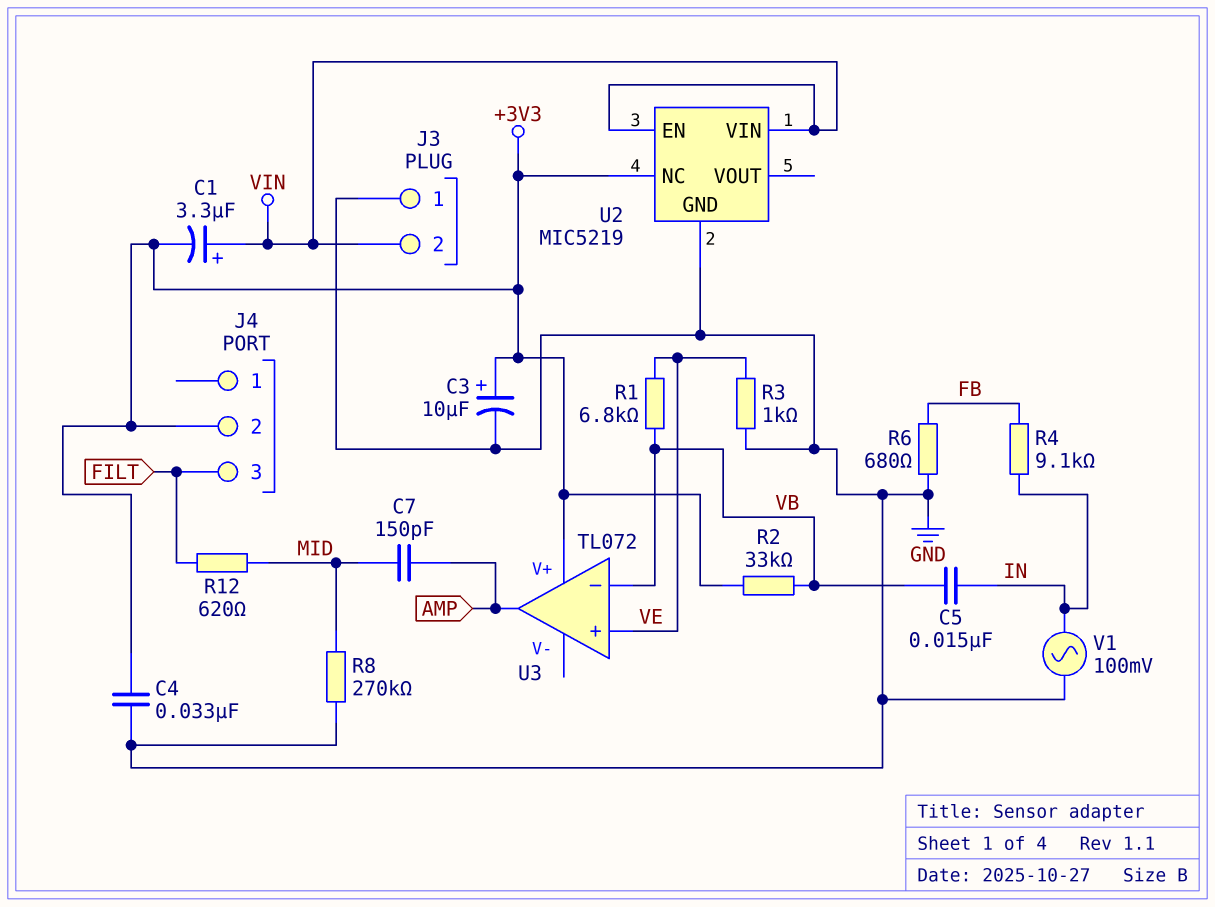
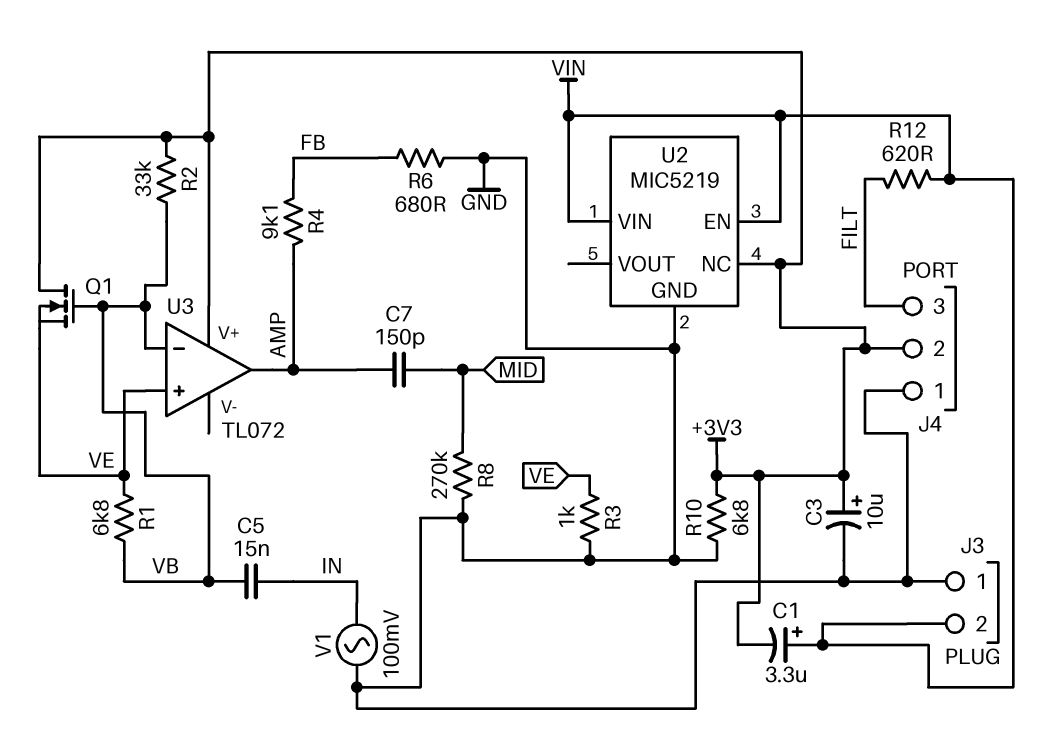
C4: 33nF (+3V3, GND) -> none
J4 pin 1: none -> GND
Q1: none -> NMOS (G VB, D +3V3, S VE)
R4: 9.1k (FB, IN) -> 9.1k (AMP, FB)
R10: none -> 6.8k (+3V3, GND)
R12: 620 (FILT, MID) -> 620 (FILT, VIN)

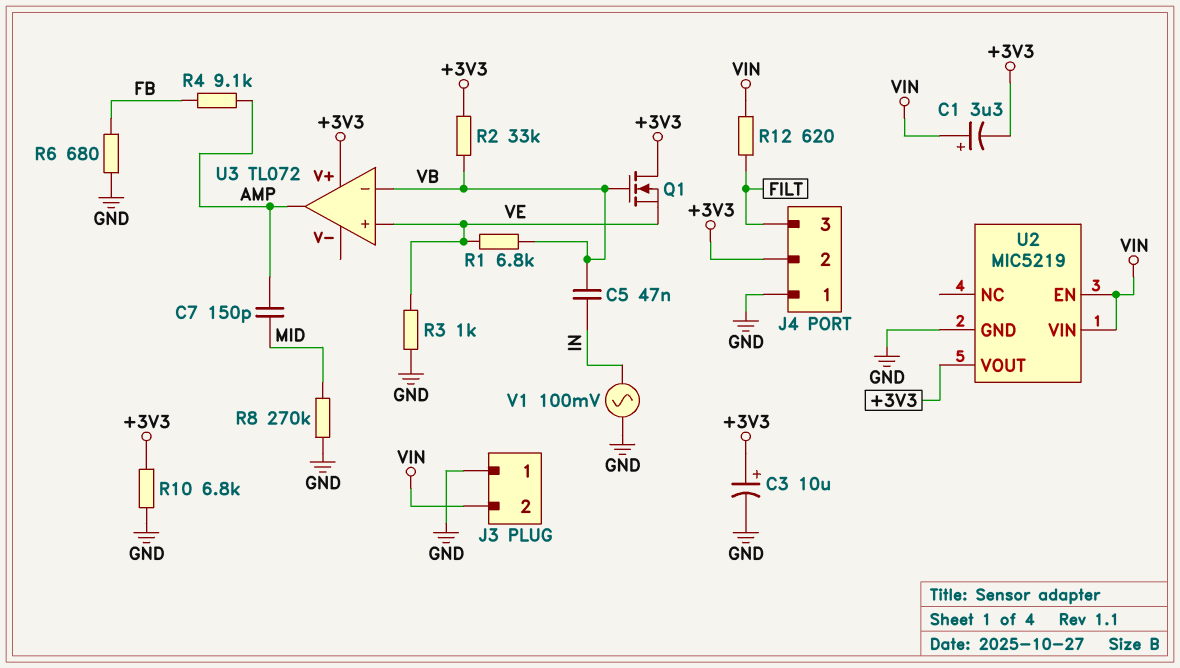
C5: 15nF (IN, VB) -> 47nF (IN, VB)
U2 pin NC: +3V3 -> none
U2 pin VOUT: none -> +3V3

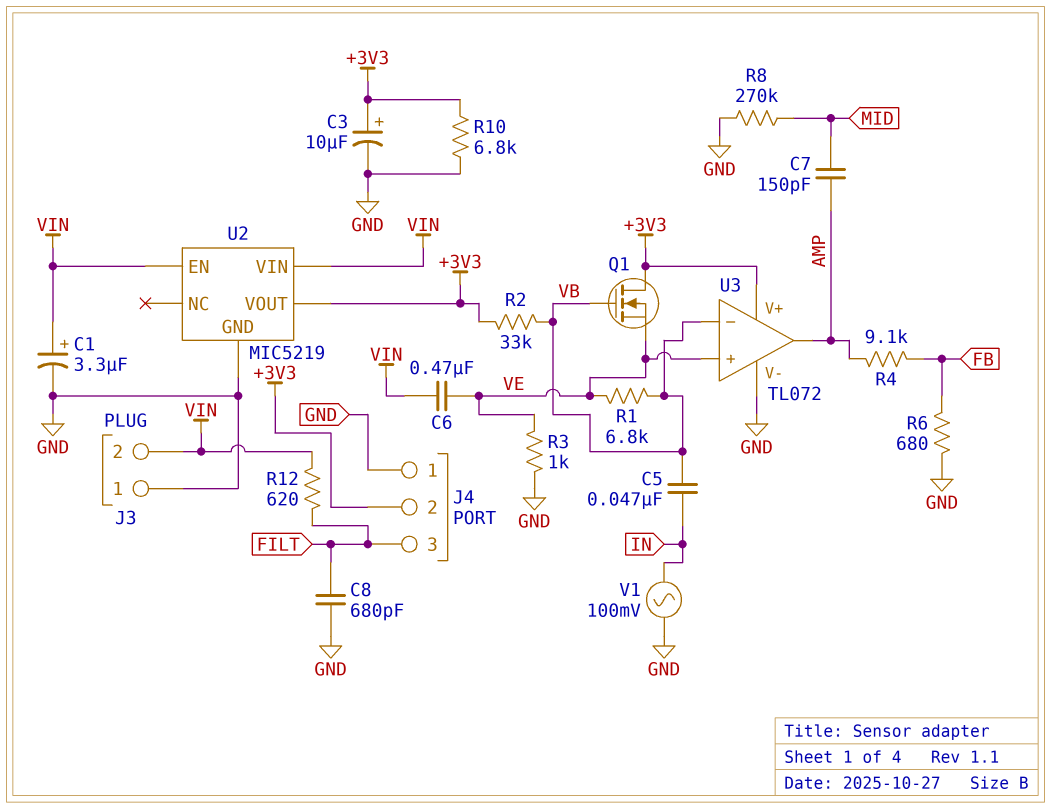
C1: 3.3uF (plus VIN, minus +3V3) -> 3.3uF (plus VIN, minus GND)
C6: none -> 470nF (VE, VIN)
C8: none -> 680pF (FILT, GND)
U3 pin V-: none -> GND

